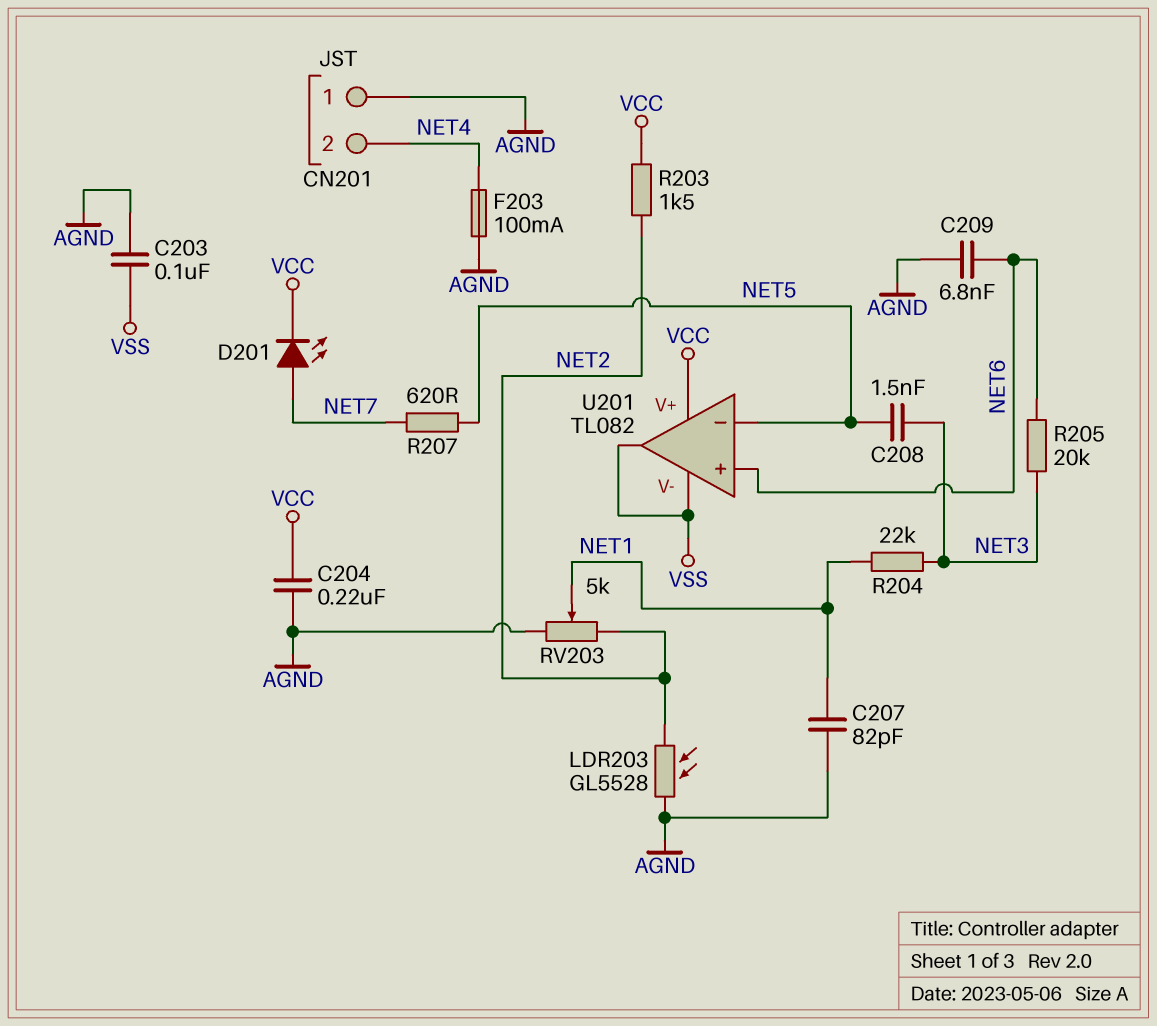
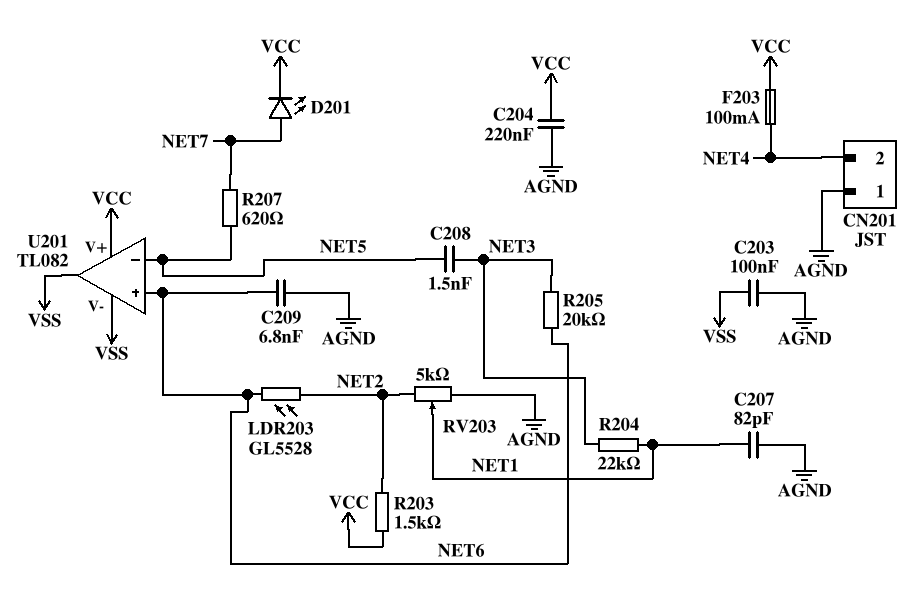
F203: 100mA (AGND, NET4) -> 100mA (NET4, VCC)
LDR203: GL5528 (AGND, NET2) -> GL5528 (NET2, NET6)

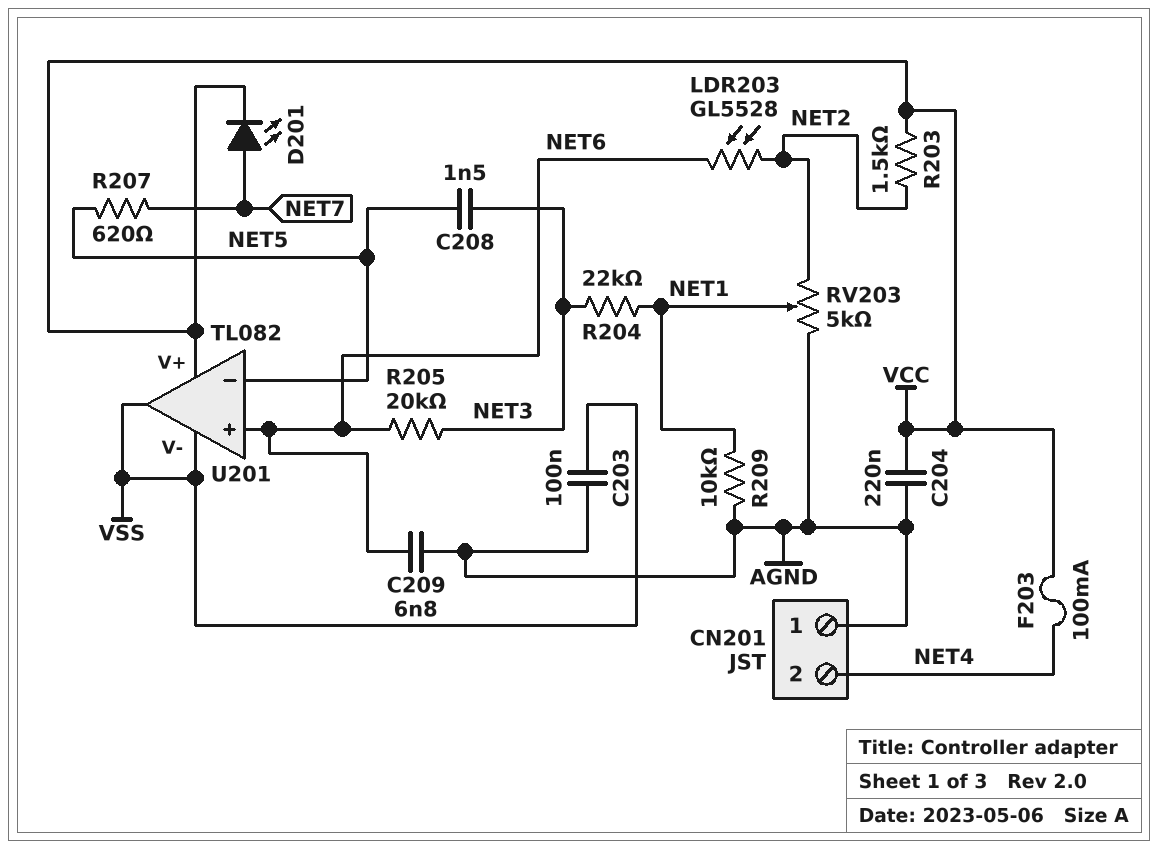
C207: 82pF (AGND, NET1) -> none
R209: none -> 10k (AGND, NET1)

